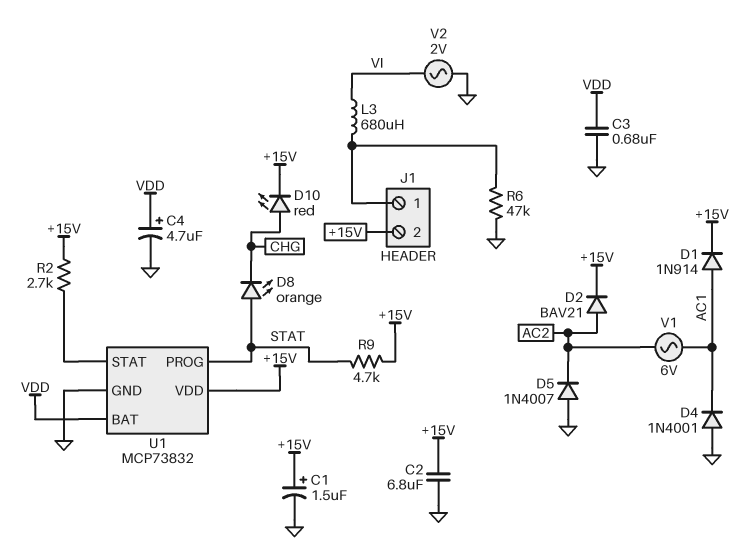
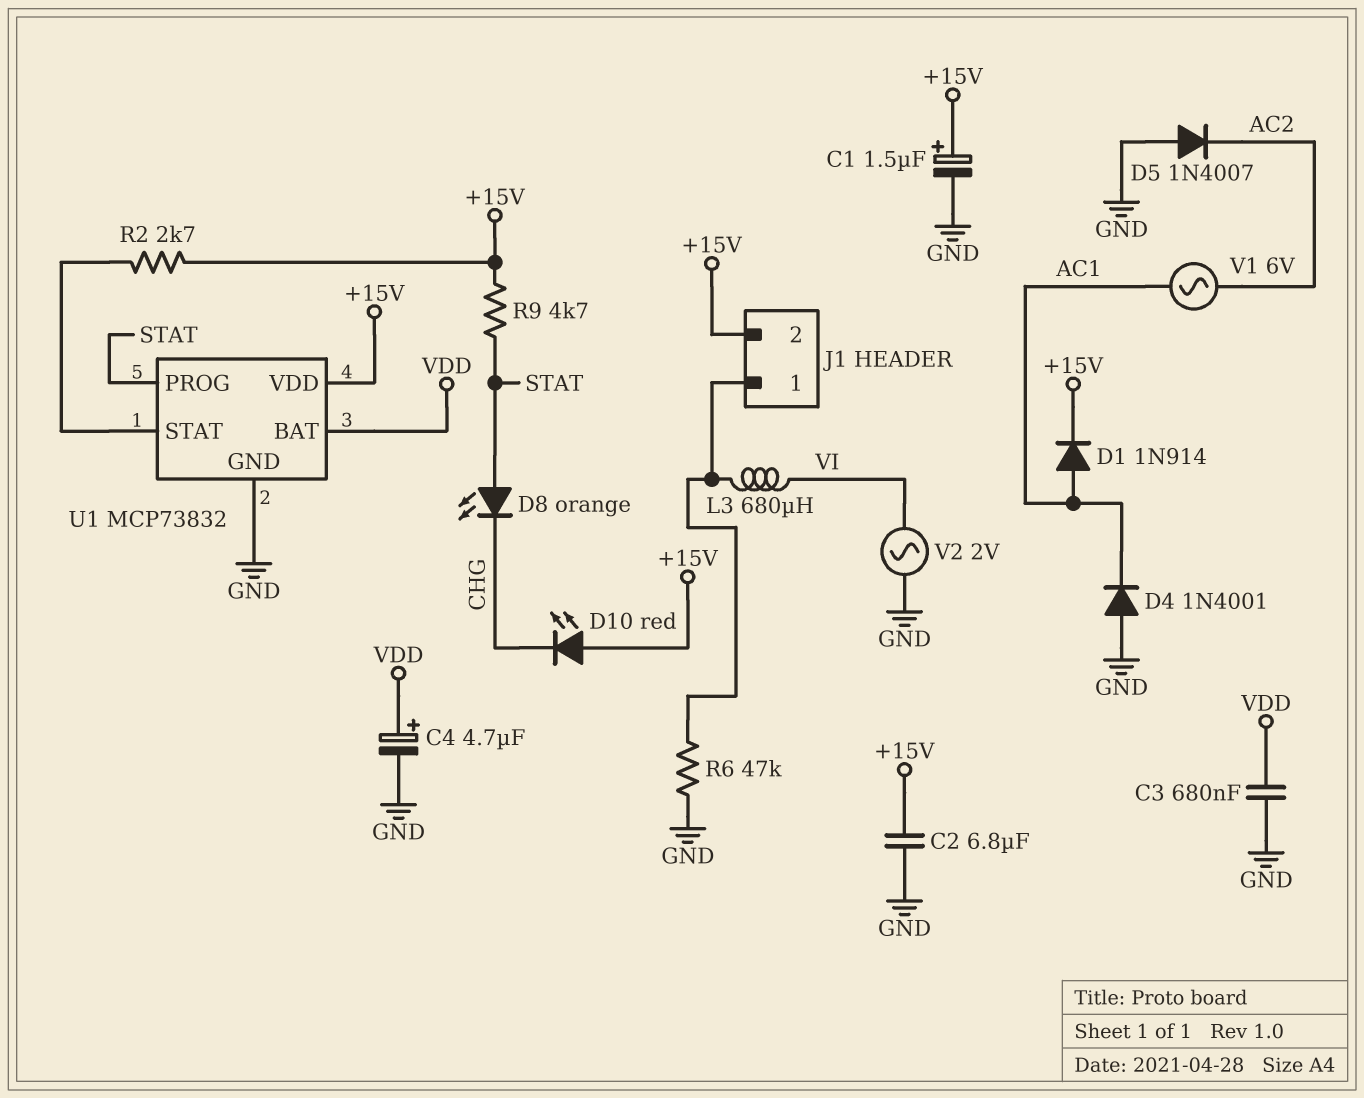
D2: diode BAV21 (A AC2, K +15V) -> none
D10: LED red (A CHG, K +15V) -> LED red (A +15V, K CHG)

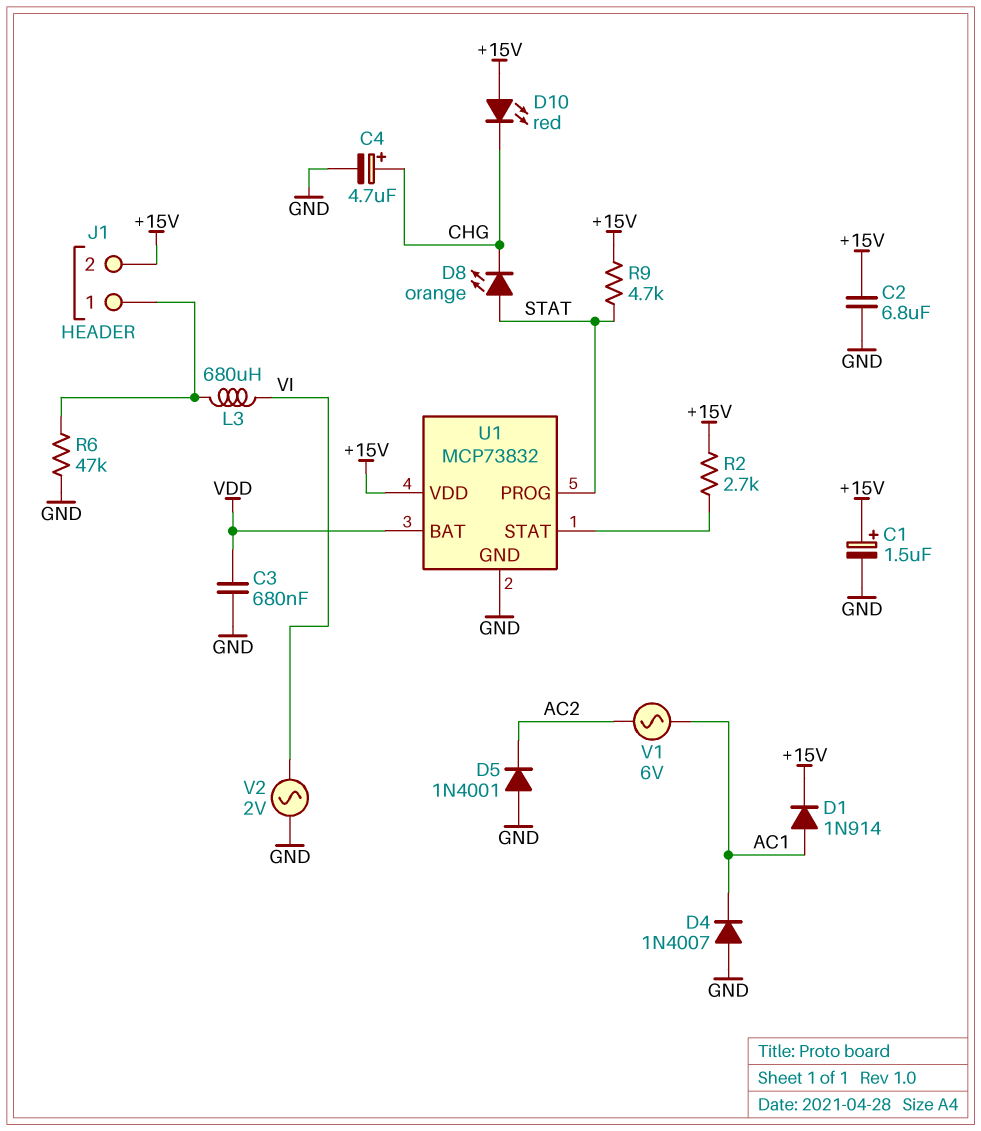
C4: 4.7uF (plus VDD, minus GND) -> 4.7uF (plus CHG, minus GND)
D4: diode 1N4001 (A GND, K AC1) -> diode 1N4007 (A GND, K AC1)
D5: diode 1N4007 (A GND, K AC2) -> diode 1N4001 (A GND, K AC2)

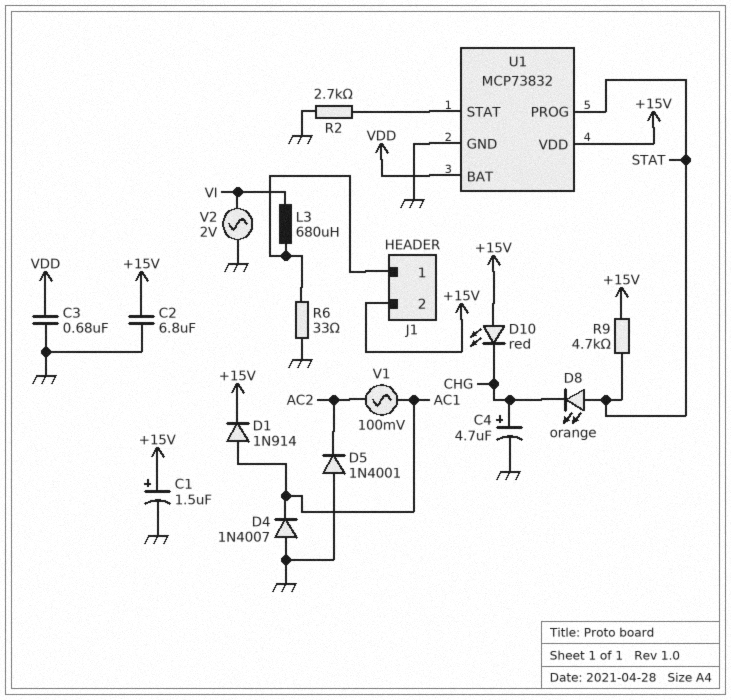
R2: 2.7k (+15V, U1/STAT) -> 2.7k (GND, U1/STAT)
R6: 47k (GND, J1/1) -> 33 (GND, J1/1)
V1: AC 6V (AC1, AC2) -> AC 100mV (AC1, AC2)

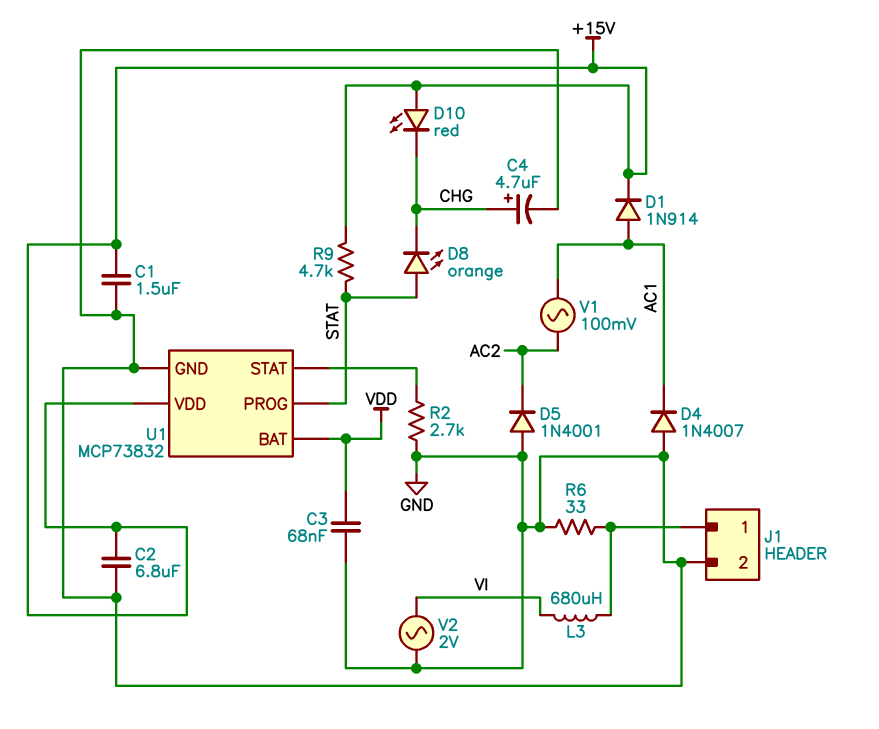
C1: 1.5uF (plus +15V, minus GND) -> 1.5uF (+15V, GND)
C3: 680nF (GND, VDD) -> 68nF (GND, VDD)
J1 pin 2: +15V -> GND

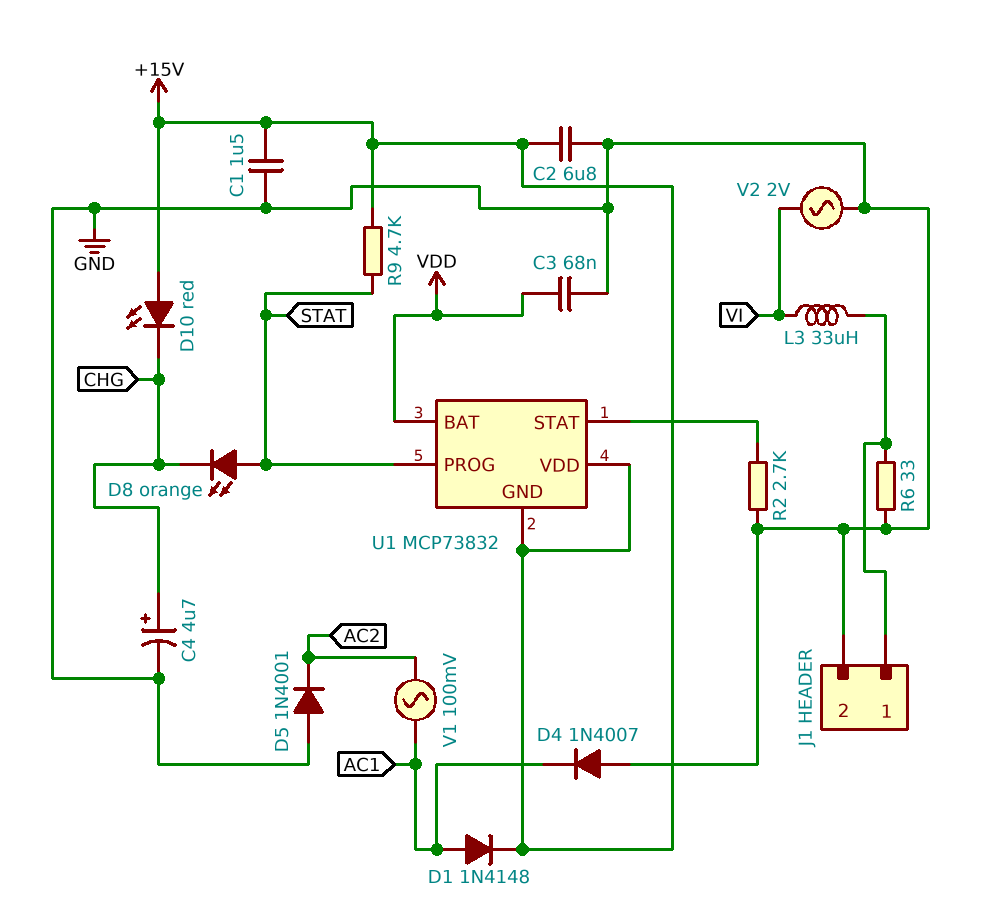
D1: diode 1N914 (A AC1, K +15V) -> diode 1N4148 (A AC1, K +15V)
L3: 680uH (J1/1, VI) -> 33uH (J1/1, VI)
U1 pin GND: GND -> +15V

